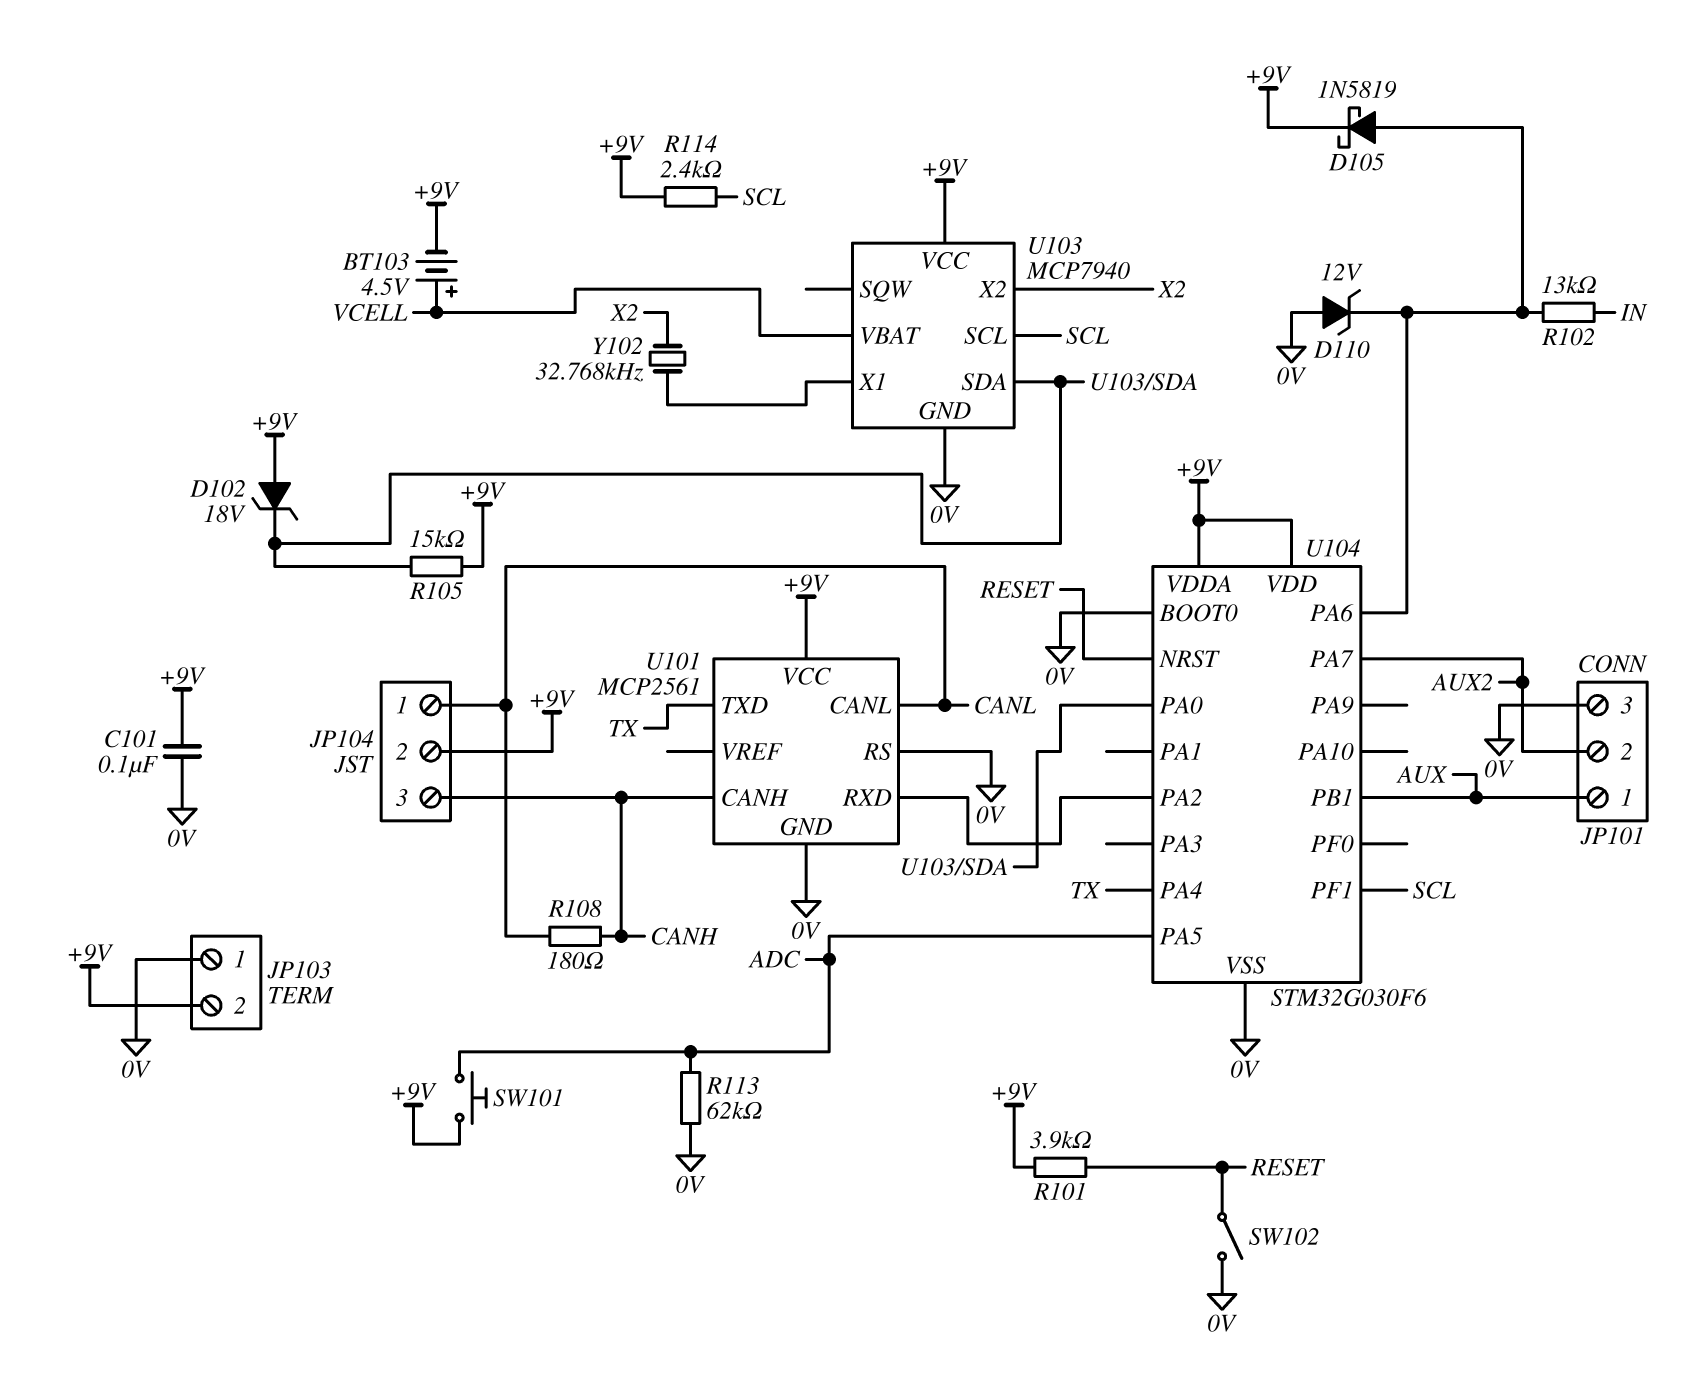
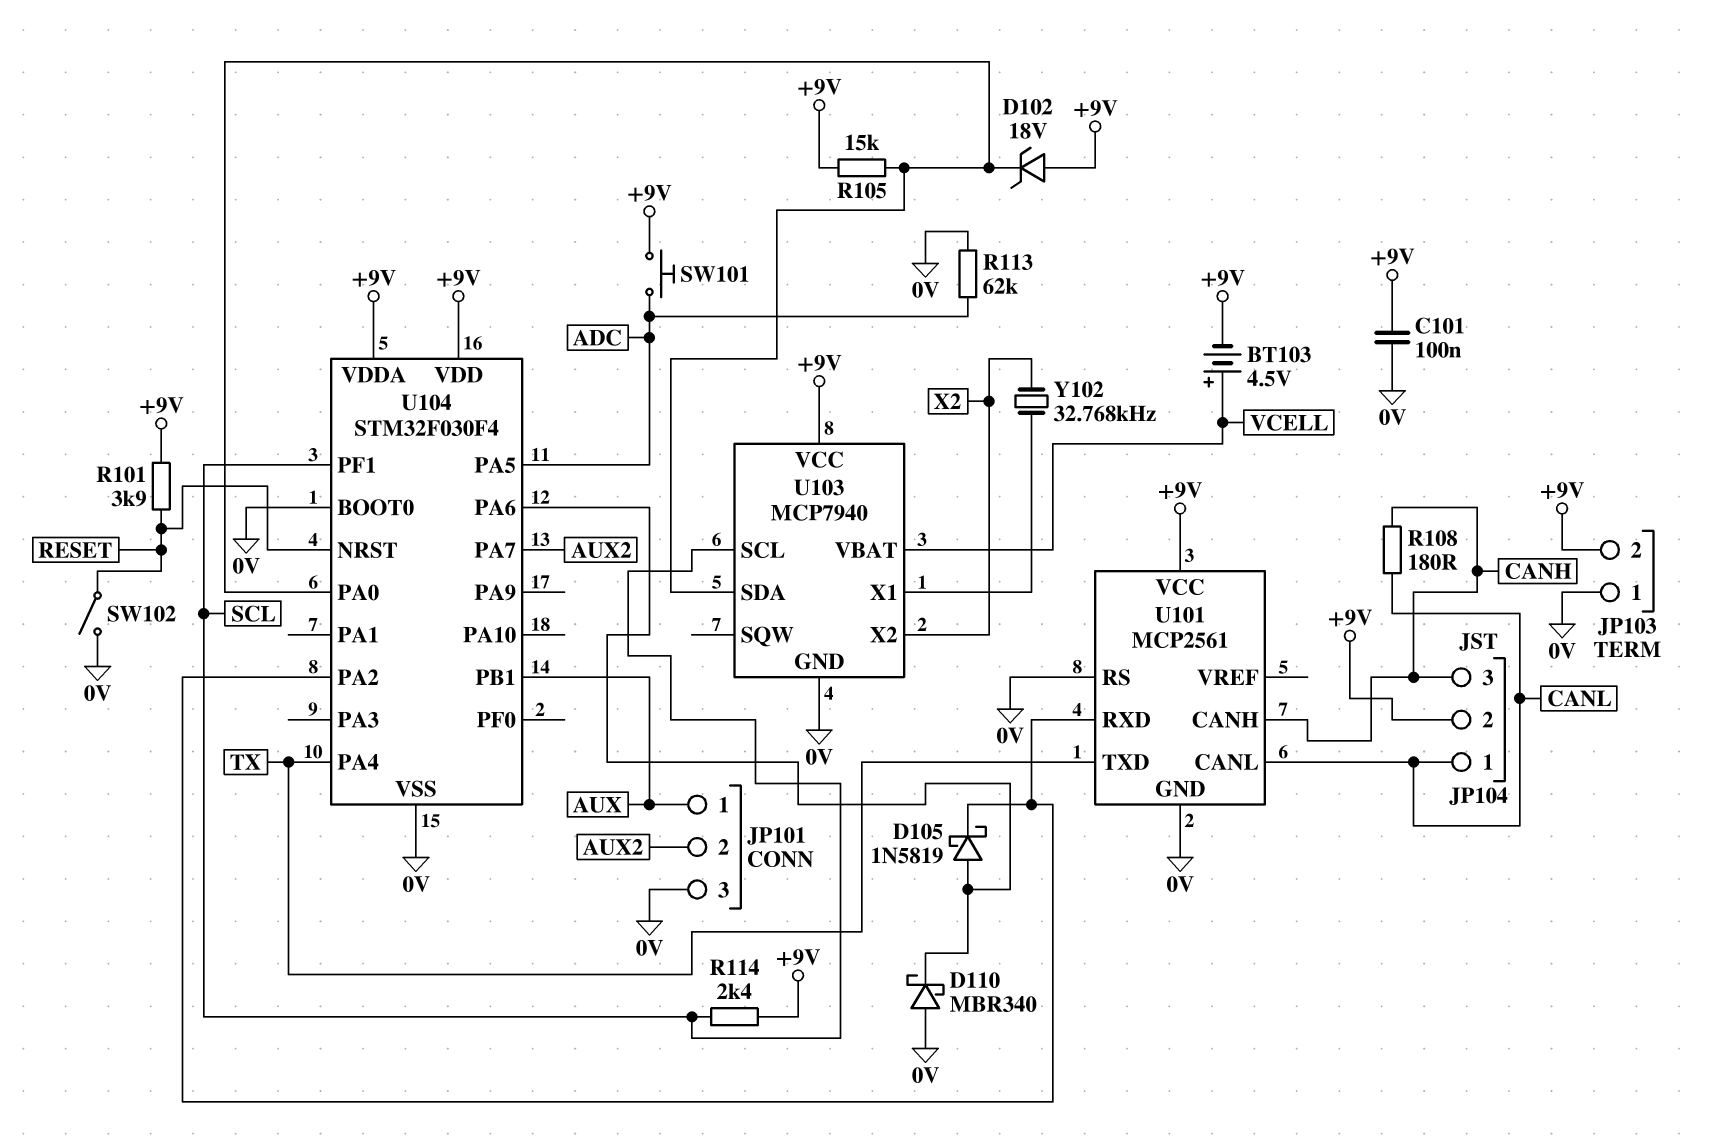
D105: schottky 1N5819 (A U104/PA6, K +9V) -> schottky 1N5819 (A U104/PA6, K U101/RXD)
D110: zener 12V (A 0V, K U104/PA6) -> schottky MBR340 (A 0V, K U104/PA6)
R102: 13k (IN, U104/PA6) -> none
U104: STM32G030F6 -> STM32F030F4

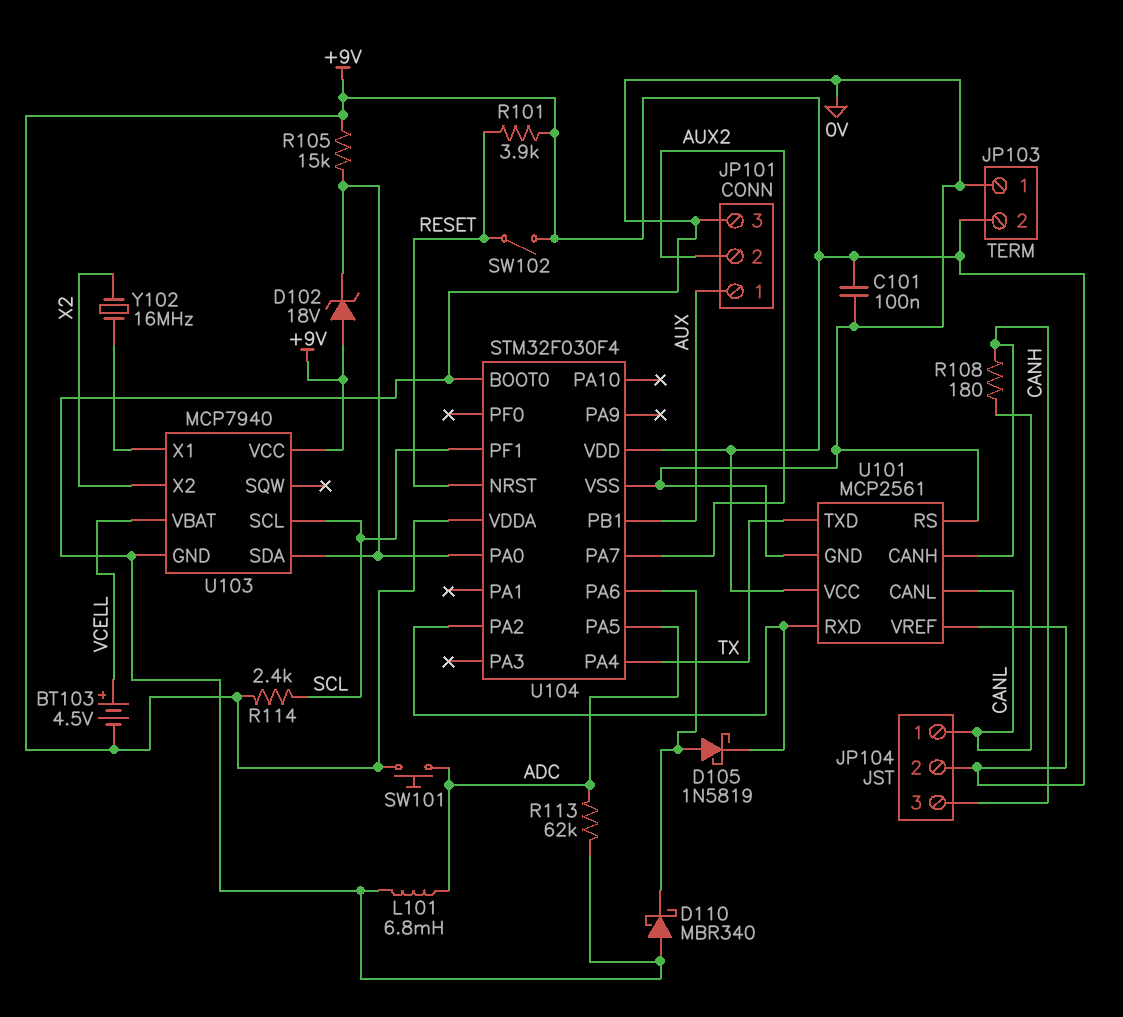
L101: none -> 6.8mH (0V, ADC)
SW102: switch (0V, RESET) -> switch (+9V, RESET)
U101 pin VREF: none -> +9V
Y102: 32.768kHz (U103/X1, X2) -> 16MHz (U103/X1, X2)

